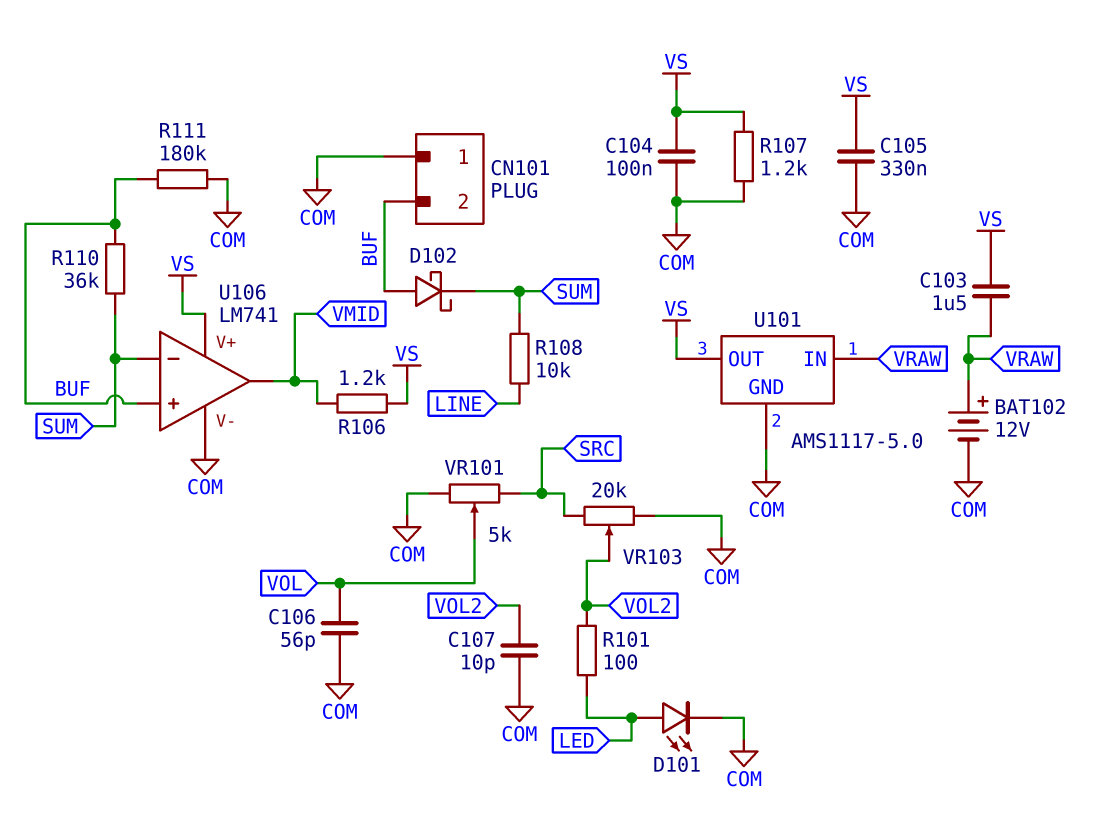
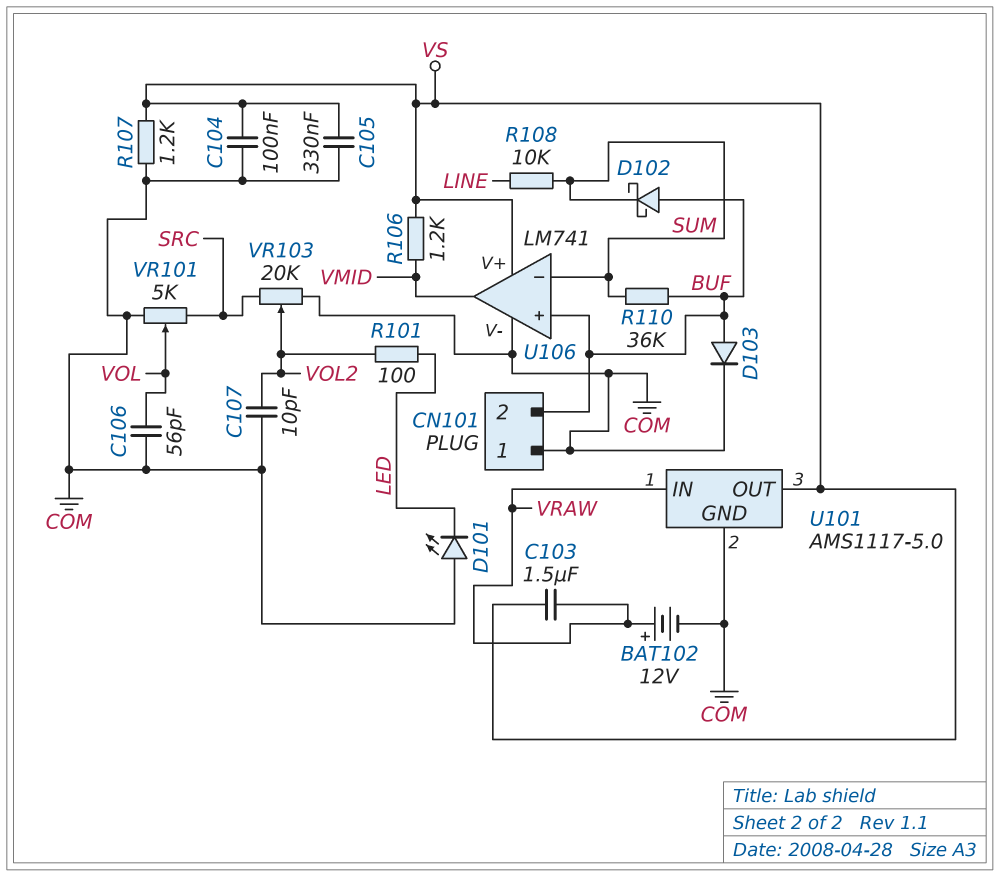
D101: LED (A LED, K COM) -> LED (A COM, K LED)
D103: none -> diode (A BUF, K COM)
R111: 180k (BUF, COM) -> none

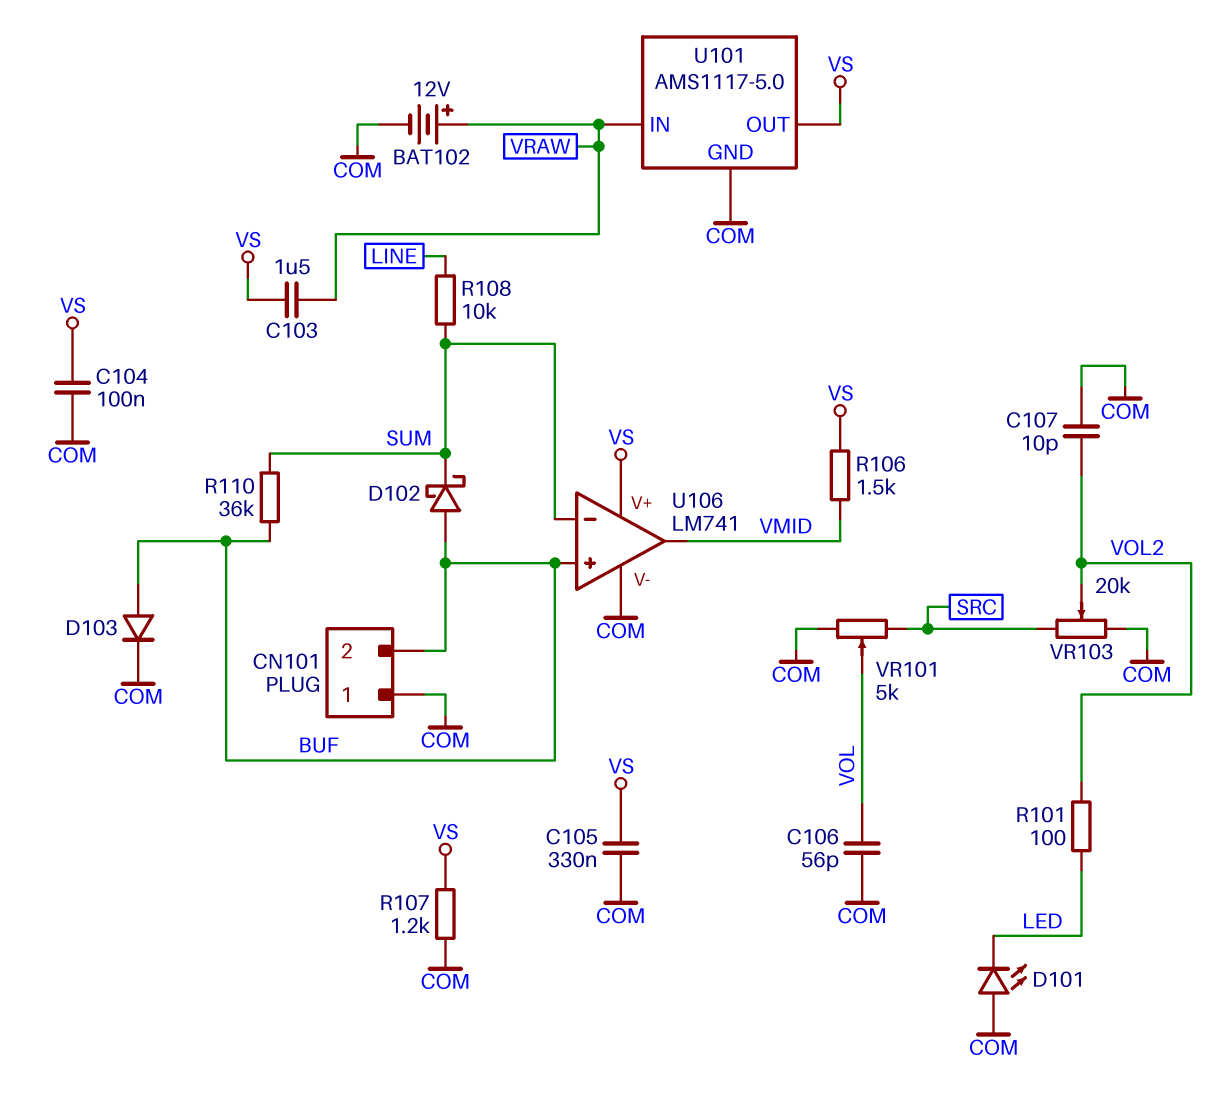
R106: 1.2k (VMID, VS) -> 1.5k (VMID, VS)

